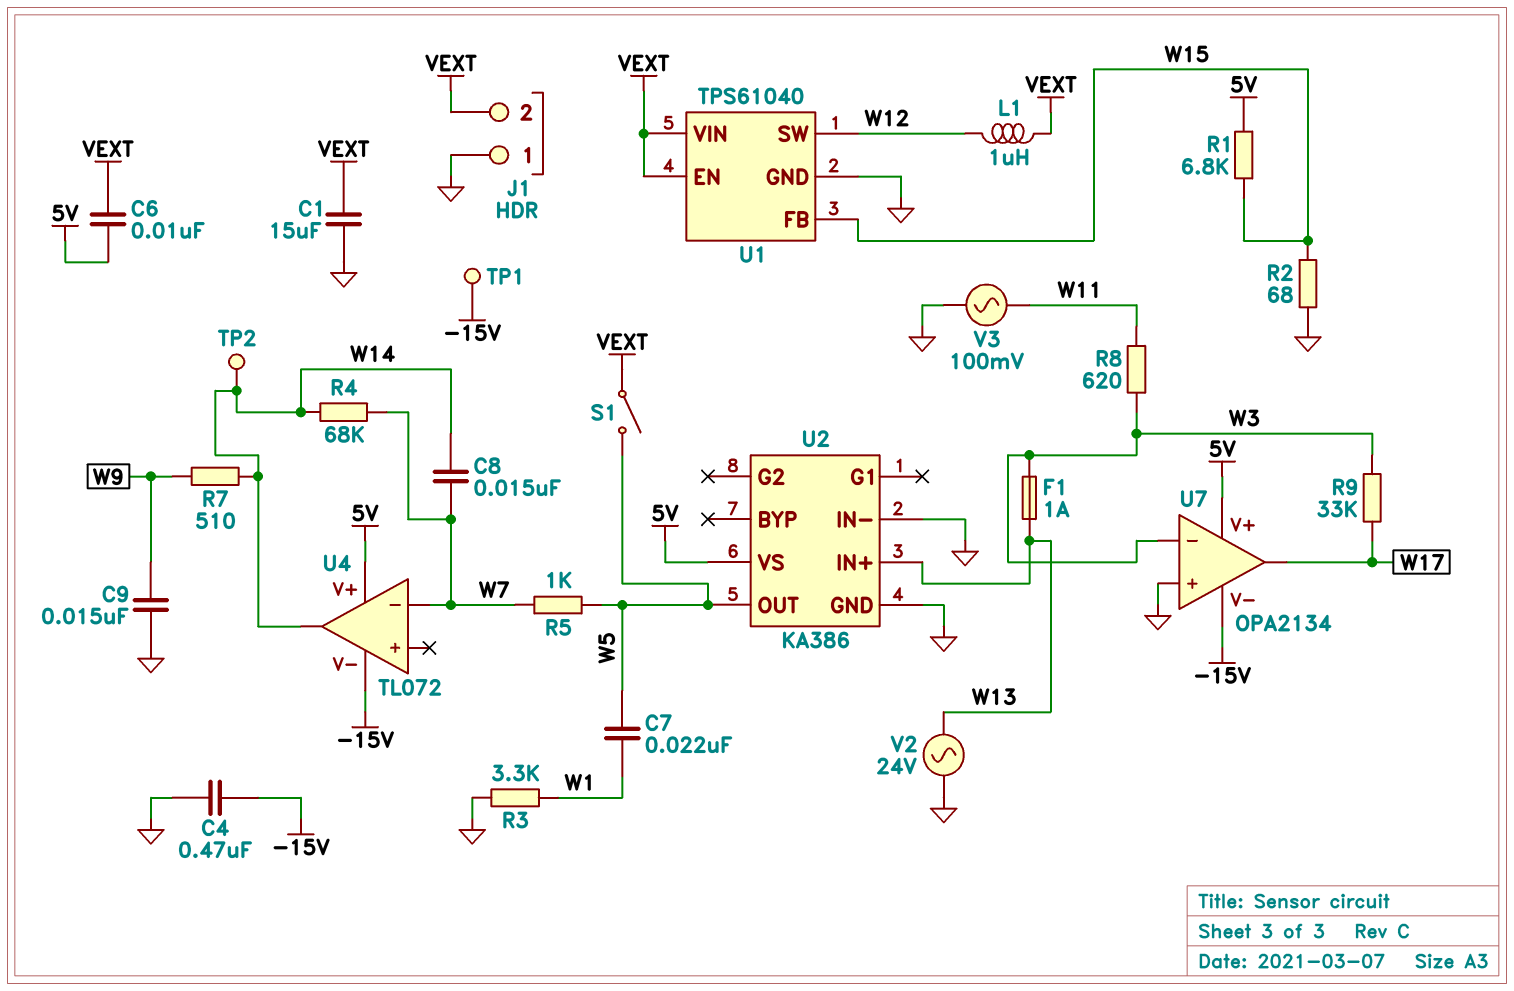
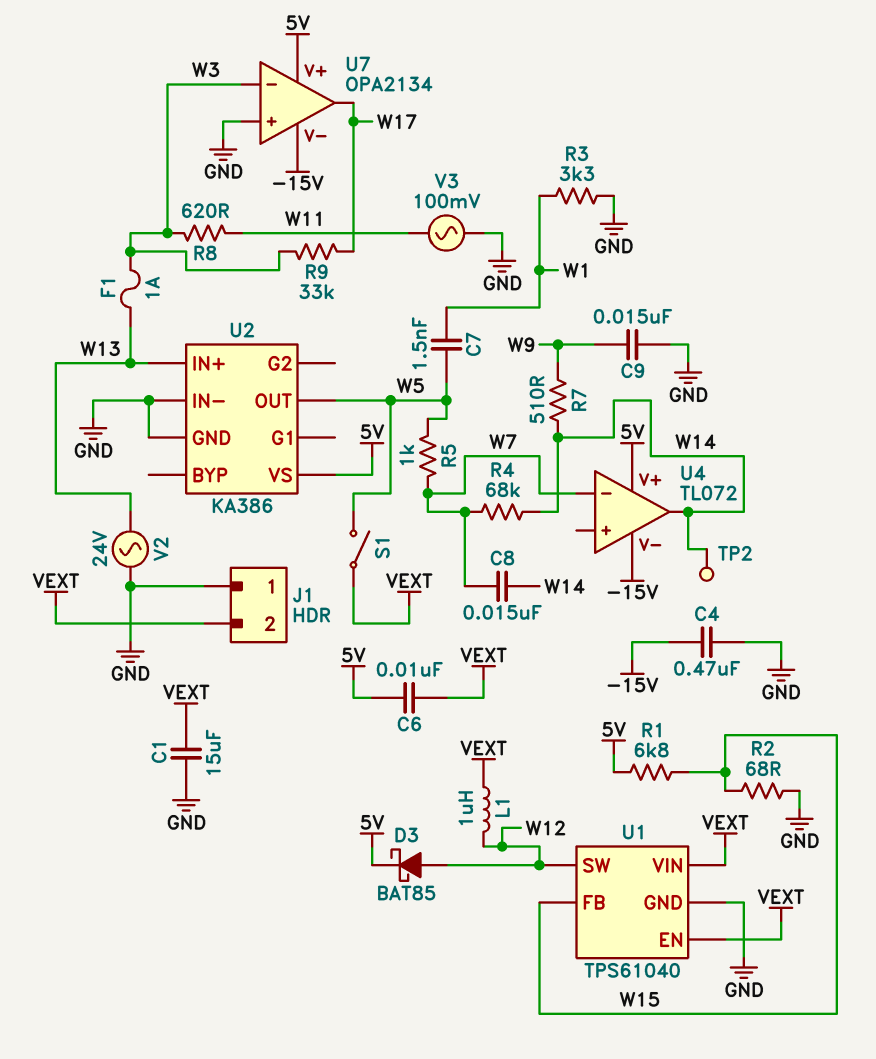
C7: 22nF (W1, W5) -> 1.5nF (W1, W5)
D3: none -> schottky BAT85 (A W12, K 5V)
TP1: test point (-15V) -> none

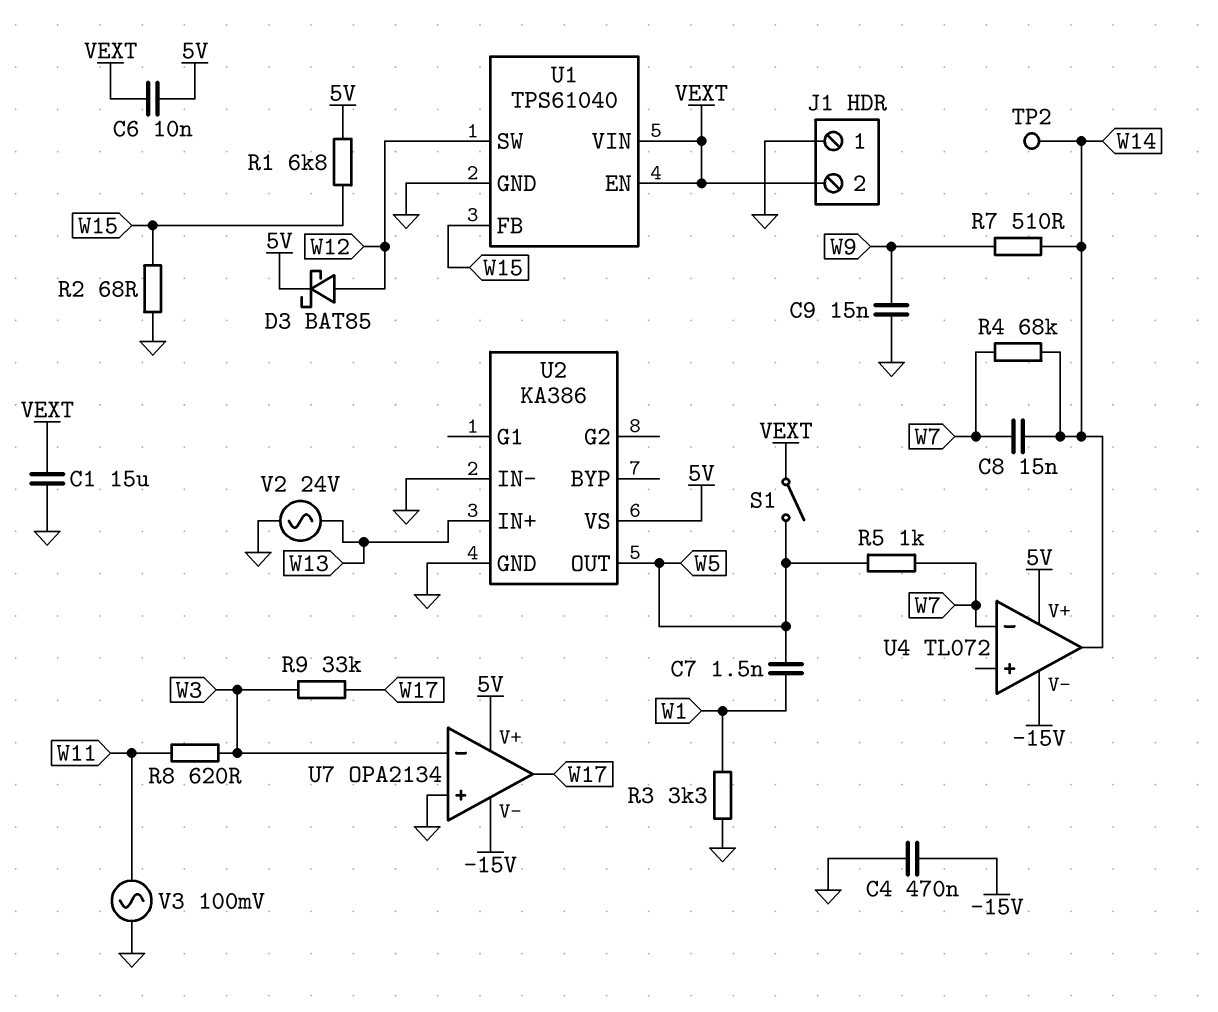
F1: 1A (W3, W13) -> none
L1: 1uH (VEXT, W12) -> none

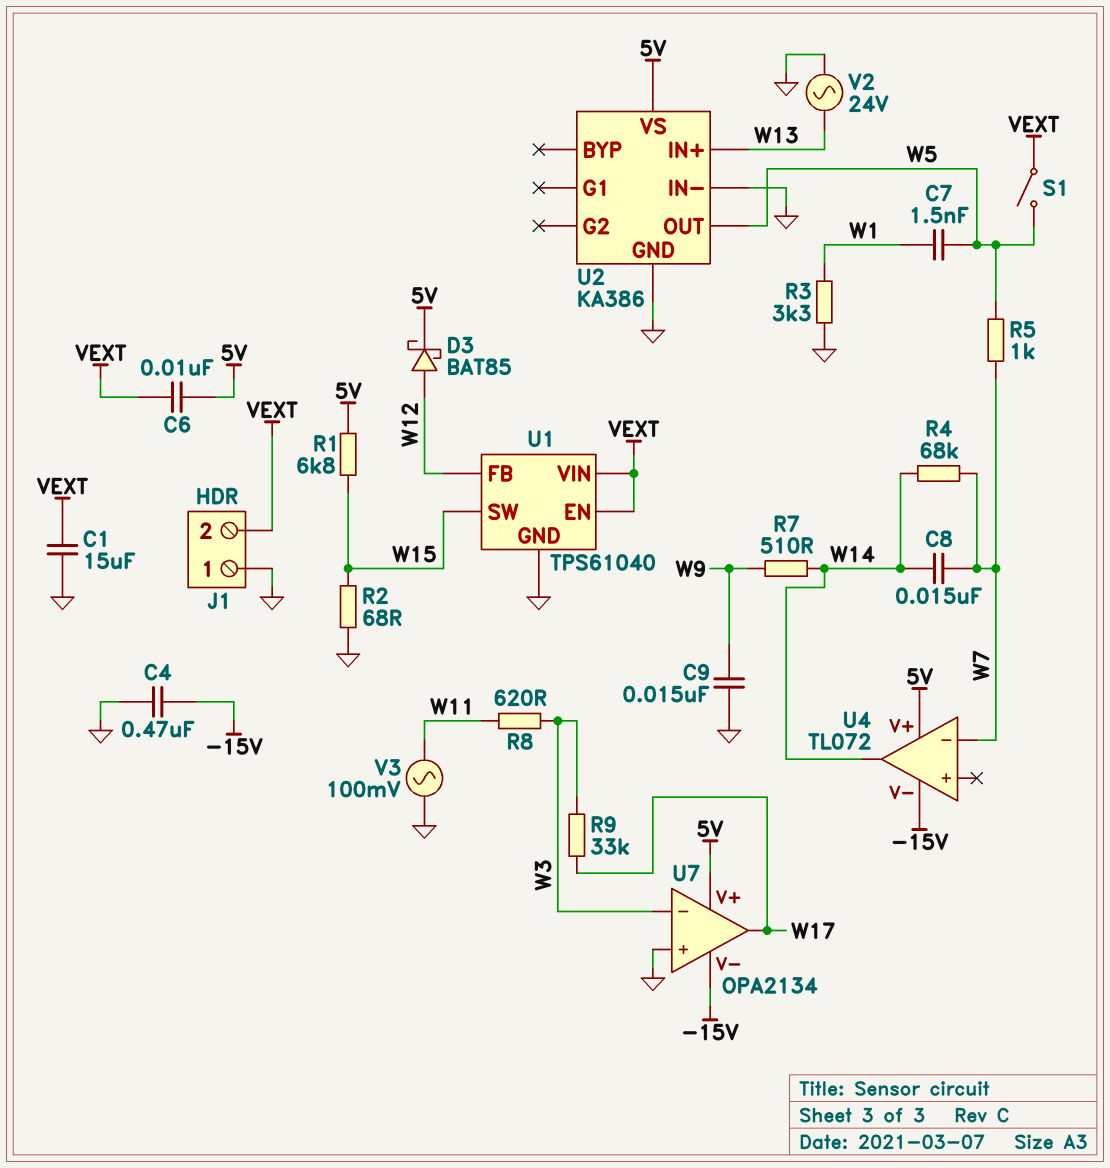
TP2: test point (W14) -> none
U1 pin FB: W15 -> W12
U1 pin SW: W12 -> W15

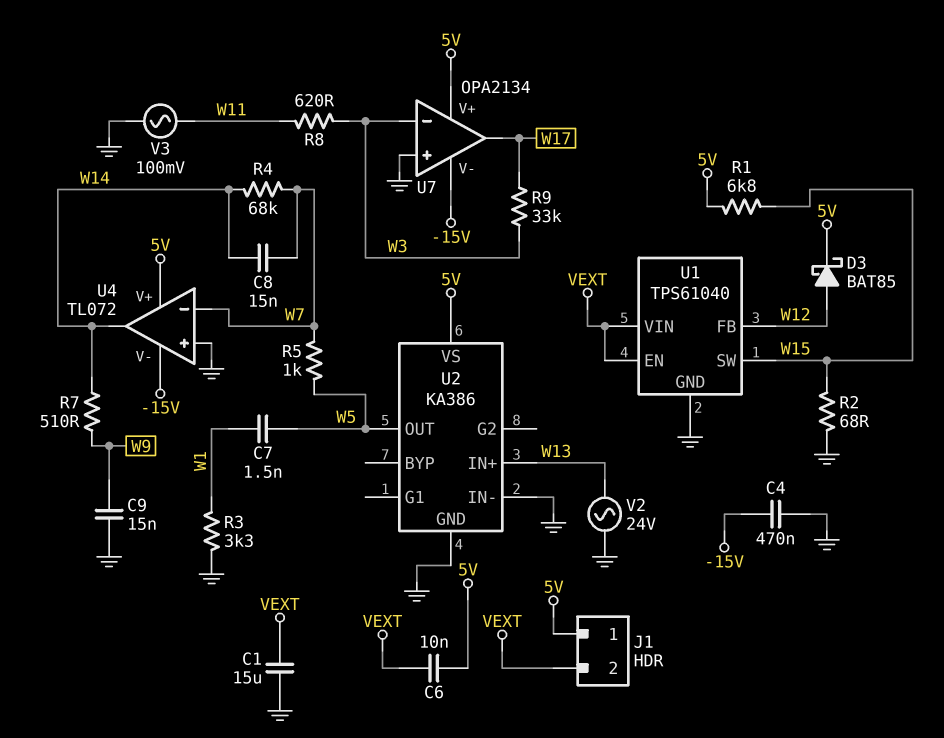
J1 pin 1: GND -> 5V
S1: switch (VEXT, W5) -> none
U4 pin in+: none -> GND

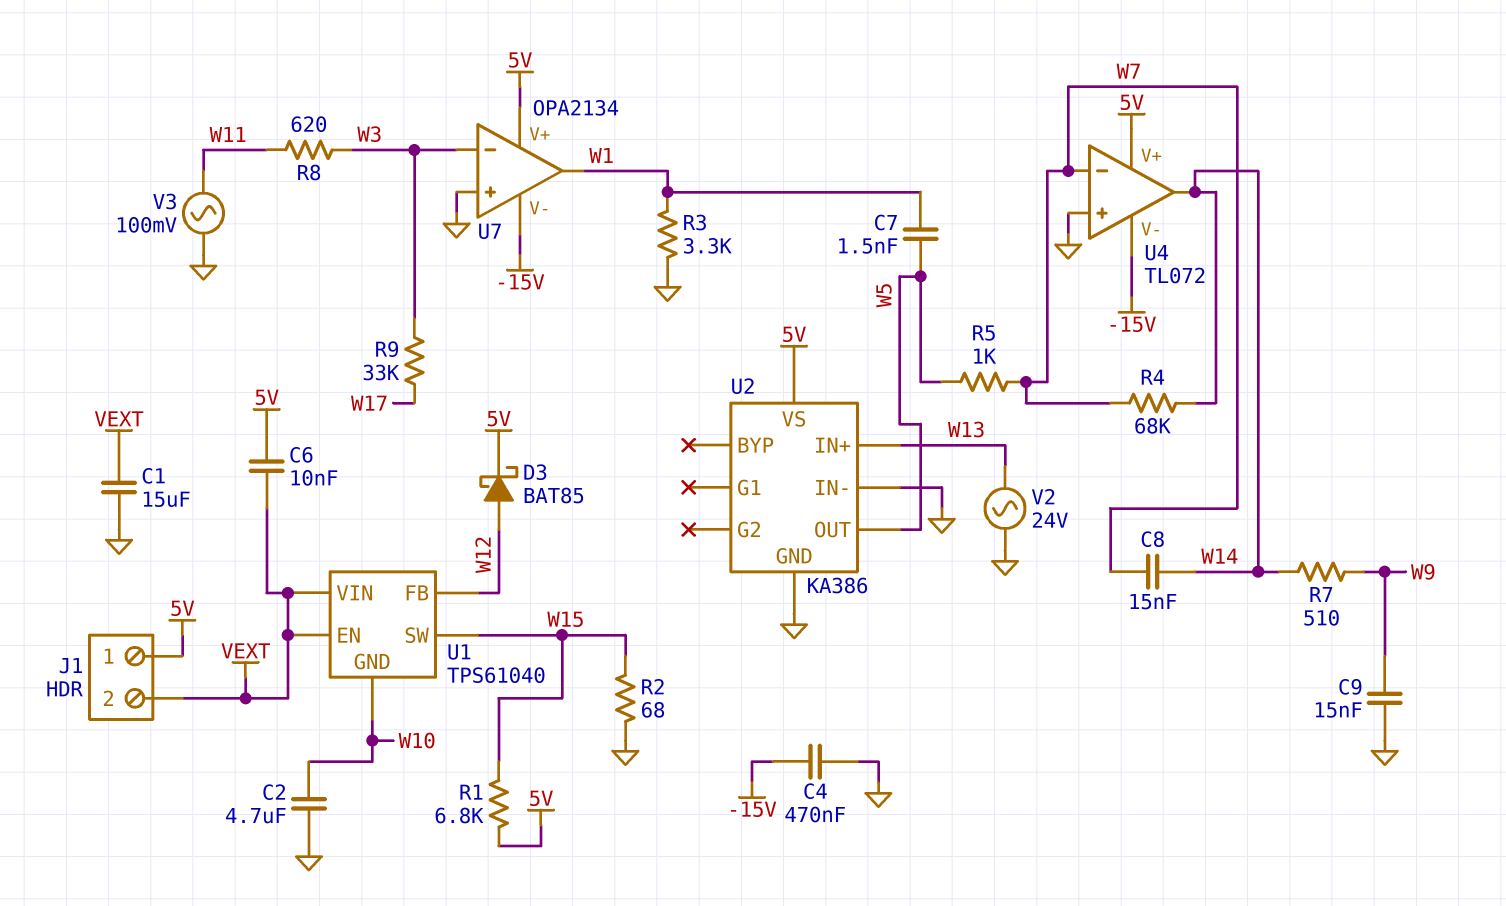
C2: none -> 4.7uF (GND, W10)
U1 pin GND: GND -> W10
U7 pin out: W17 -> W1

